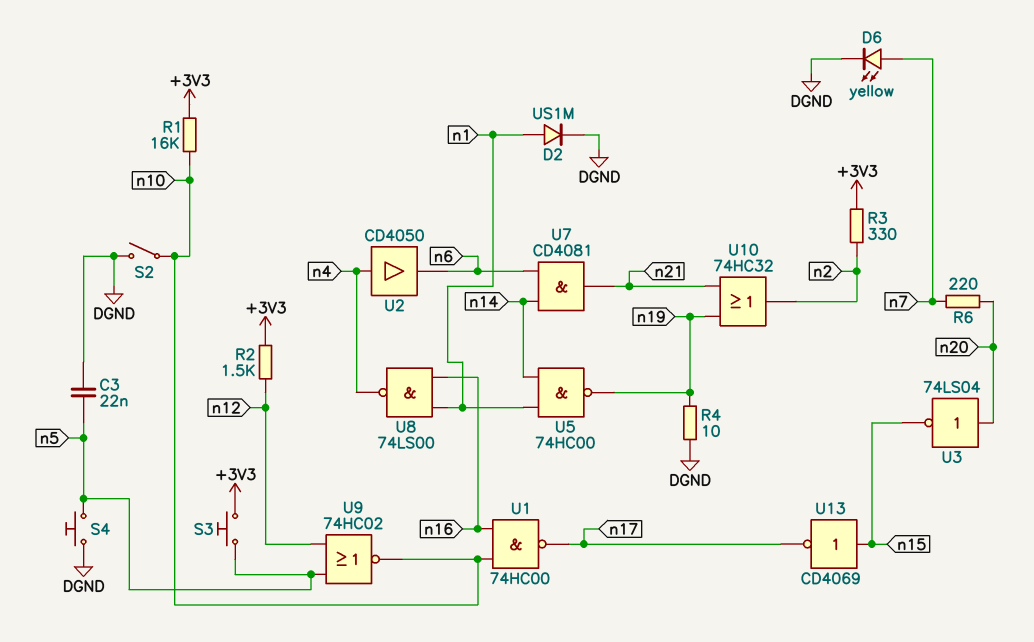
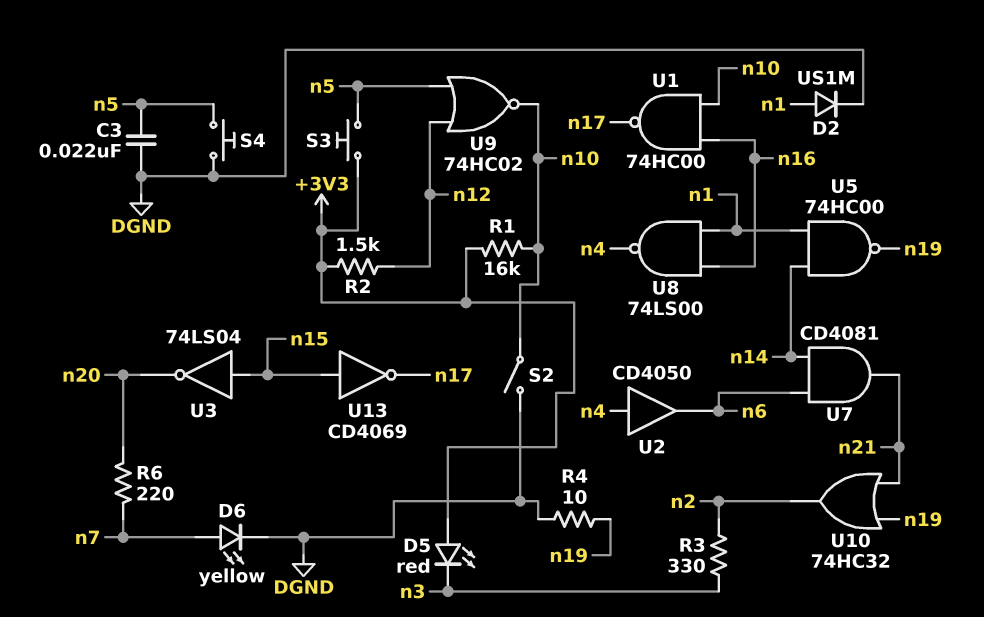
D5: none -> LED red (A +3V3, K n3)
R3: 330 (+3V3, n2) -> 330 (n2, n3)
U3: NOT 74LS04 (in n20, out n15) -> NOT 74LS04 (in n15, out n20)

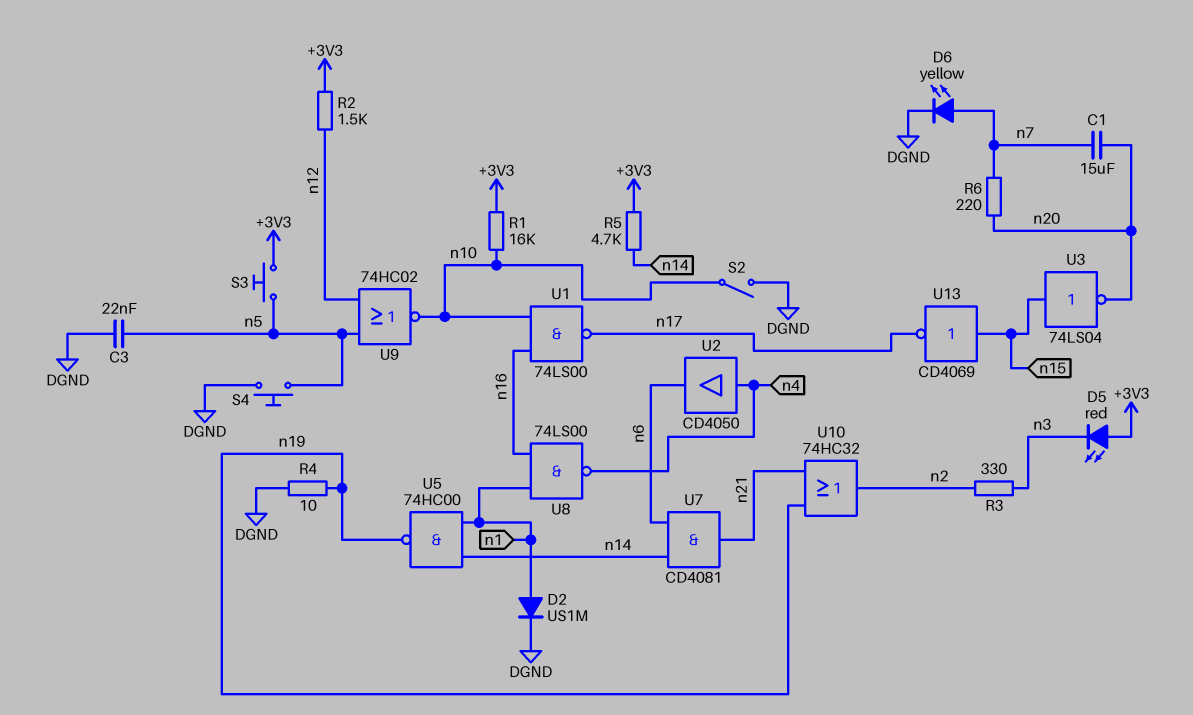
C1: none -> 15uF (n7, n20)
R5: none -> 4.7k (+3V3, n14)
U1: NAND 74HC00 (in n10, in n16, out n17) -> NAND 74LS00 (in n10, in n16, out n17)

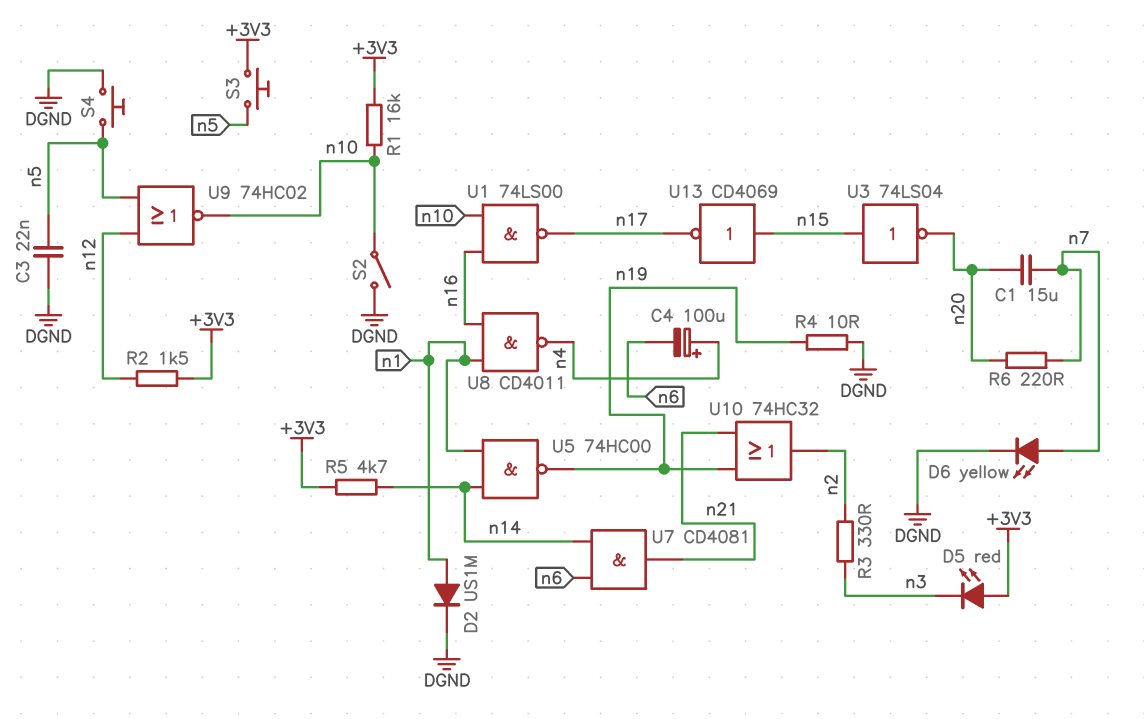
C4: none -> 100uF (plus n4, minus n6)
U2: buffer CD4050 (in n4, out n6) -> none
U8: NAND 74LS00 (in n1, in n16, out n4) -> NAND CD4011 (in n1, in n16, out n4)

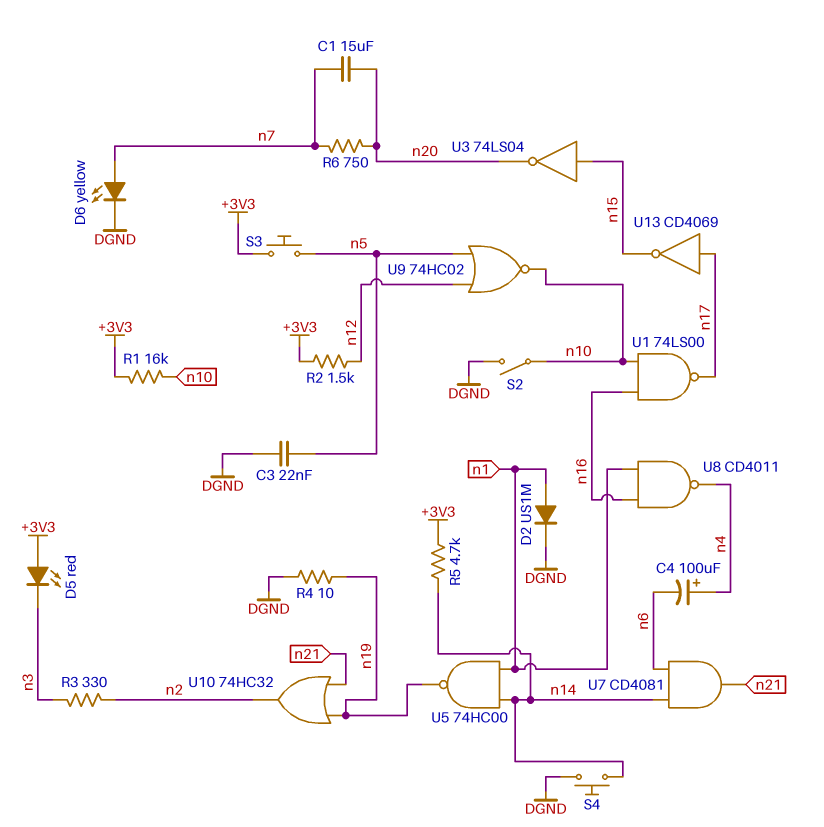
R6: 220 (n7, n20) -> 750 (n7, n20)
S4: button (DGND, n5) -> button (DGND, n14)
U13: NOT CD4069 (in n15, out n17) -> NOT CD4069 (in n17, out n15)

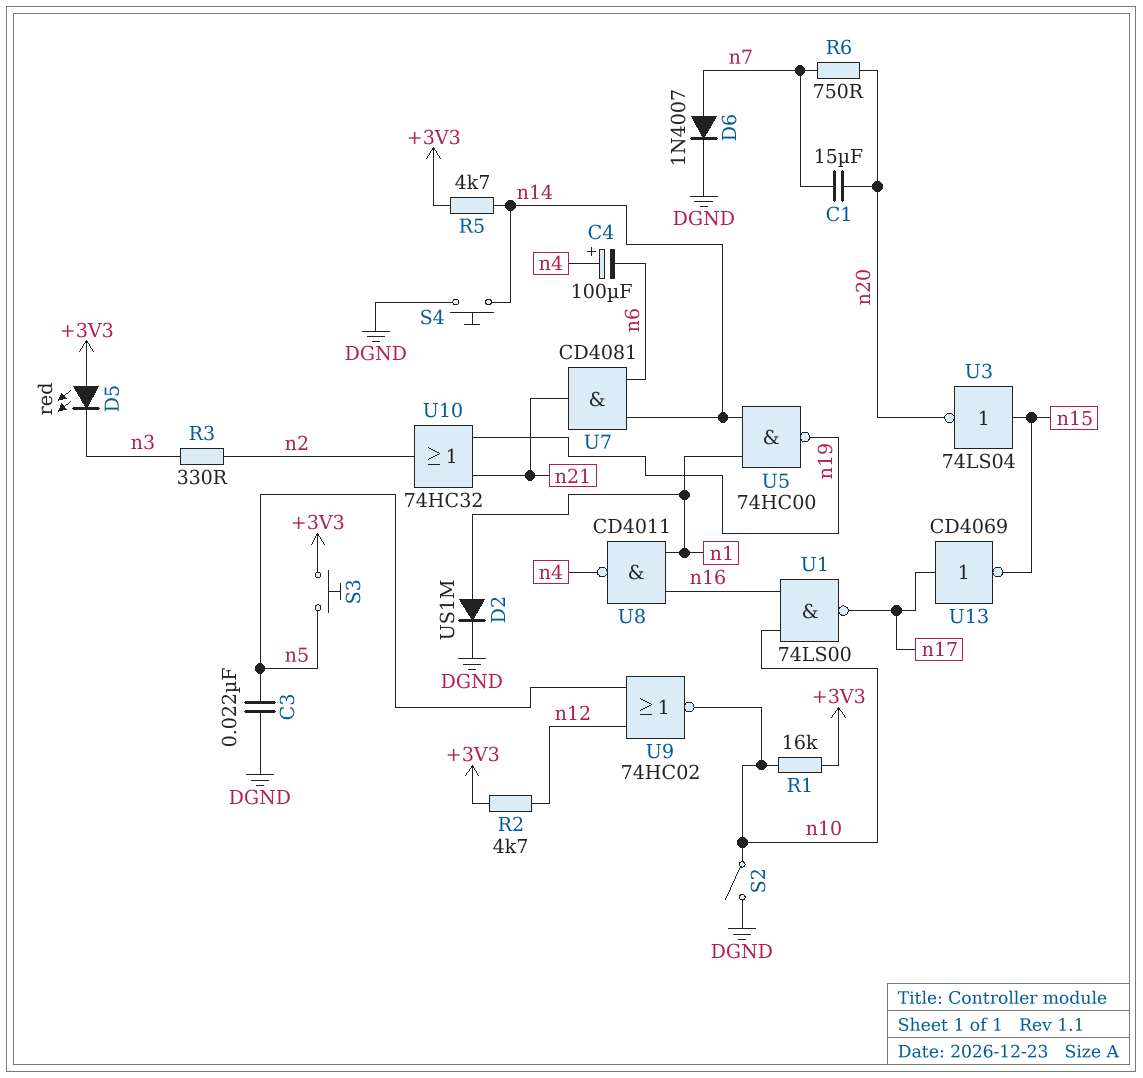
D6: LED yellow (A n7, K DGND) -> diode 1N4007 (A n7, K DGND)
R2: 1.5k (+3V3, n12) -> 4.7k (+3V3, n12)
R4: 10 (DGND, n19) -> none

